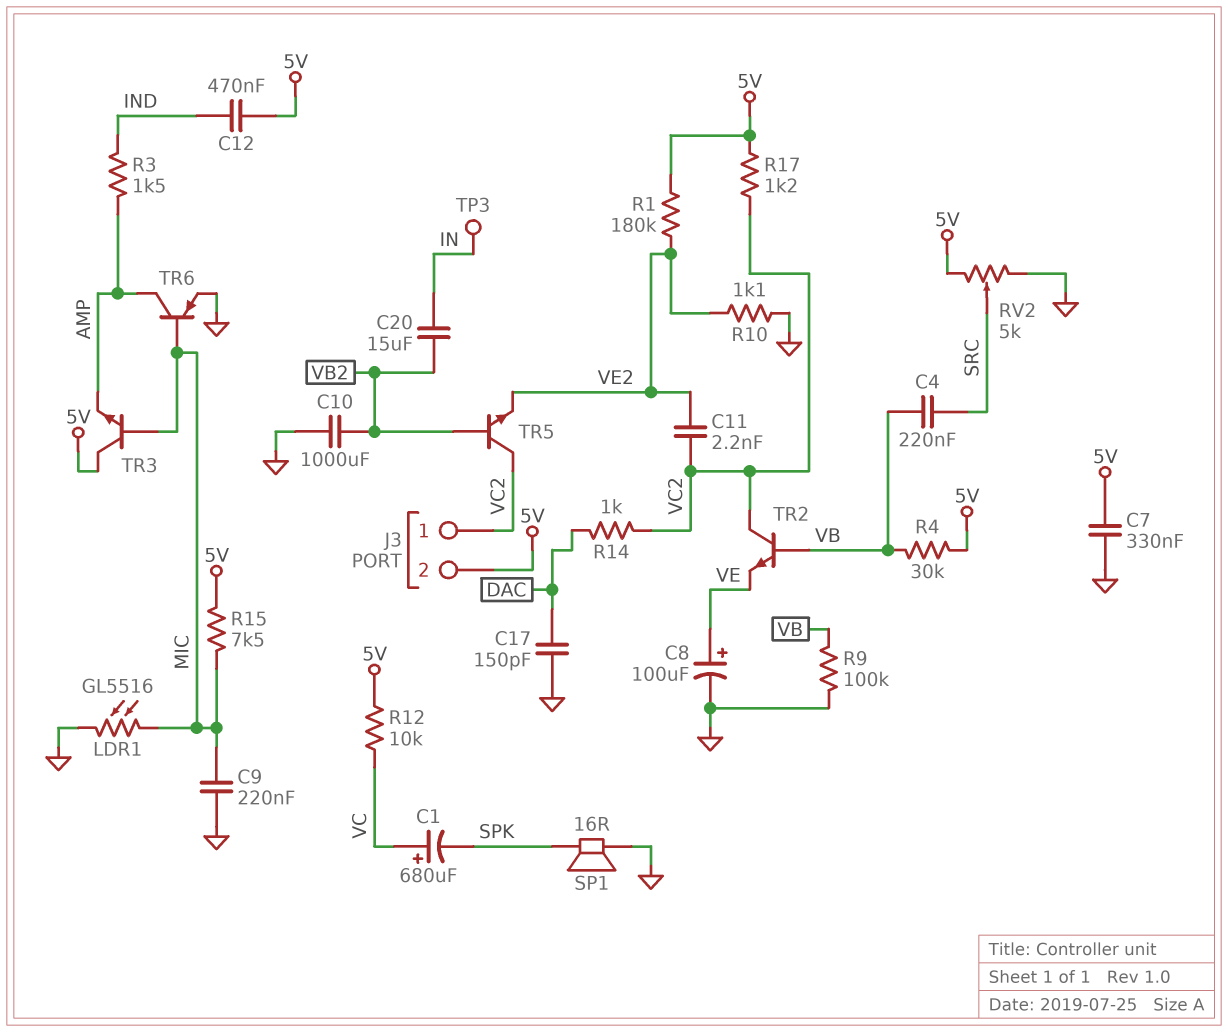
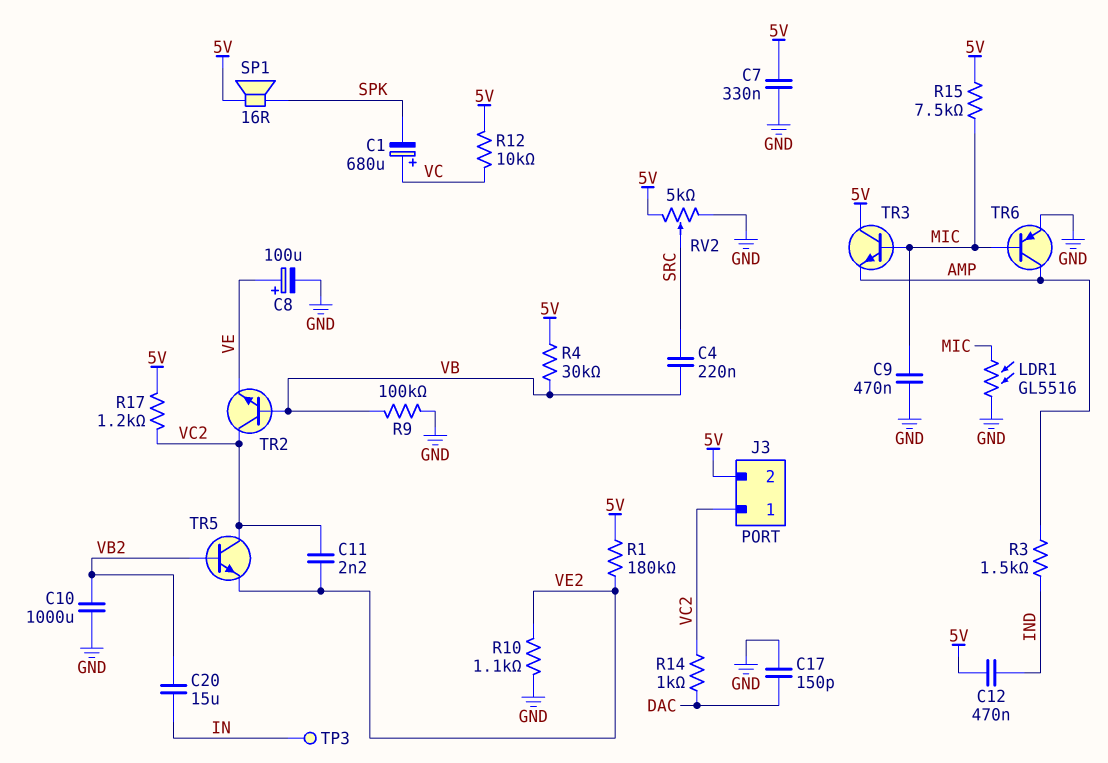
C9: 220nF (GND, MIC) -> 470nF (GND, MIC)
SP1: speaker 16R (GND, SPK) -> speaker 16R (5V, SPK)

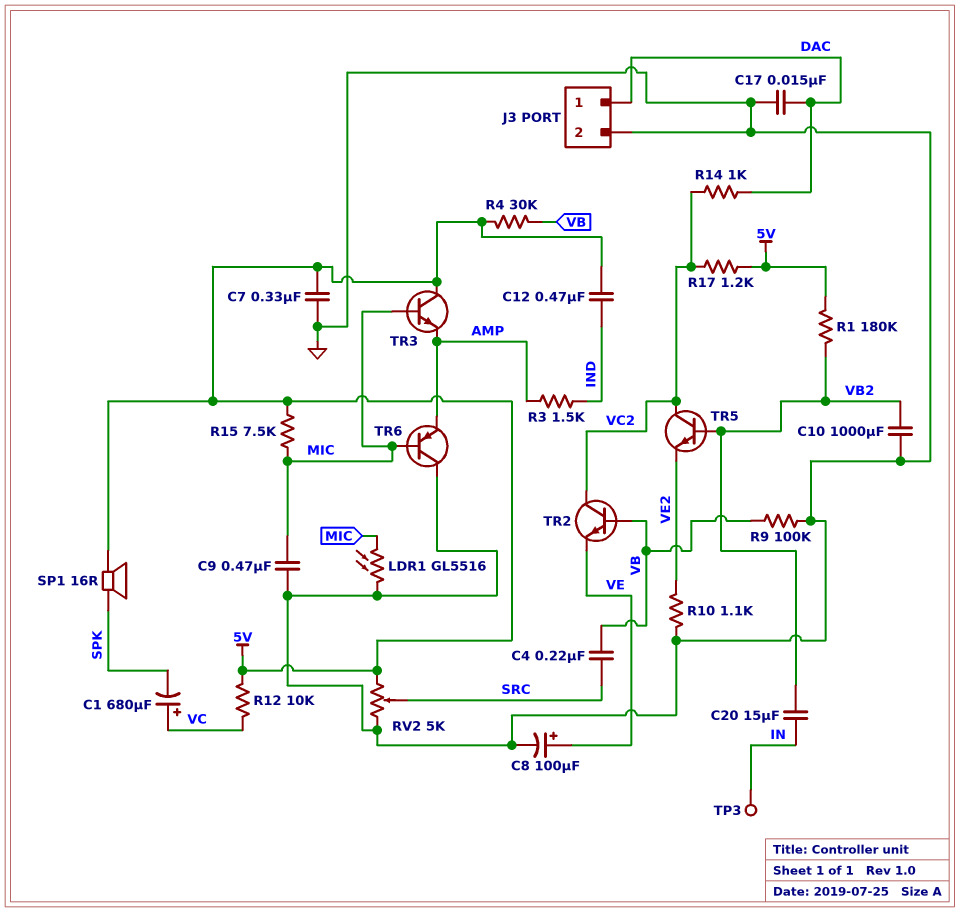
C11: 2.2nF (VC2, VE2) -> none
C17: 150pF (DAC, GND) -> 15nF (DAC, GND)
J3 pin 1: VC2 -> DAC
J3 pin 2: 5V -> GND
R1: 180k (5V, VE2) -> 180k (5V, VB2)
TR6: PNP (B MIC, C AMP, E GND) -> PNP (B MIC, C GND, E AMP)

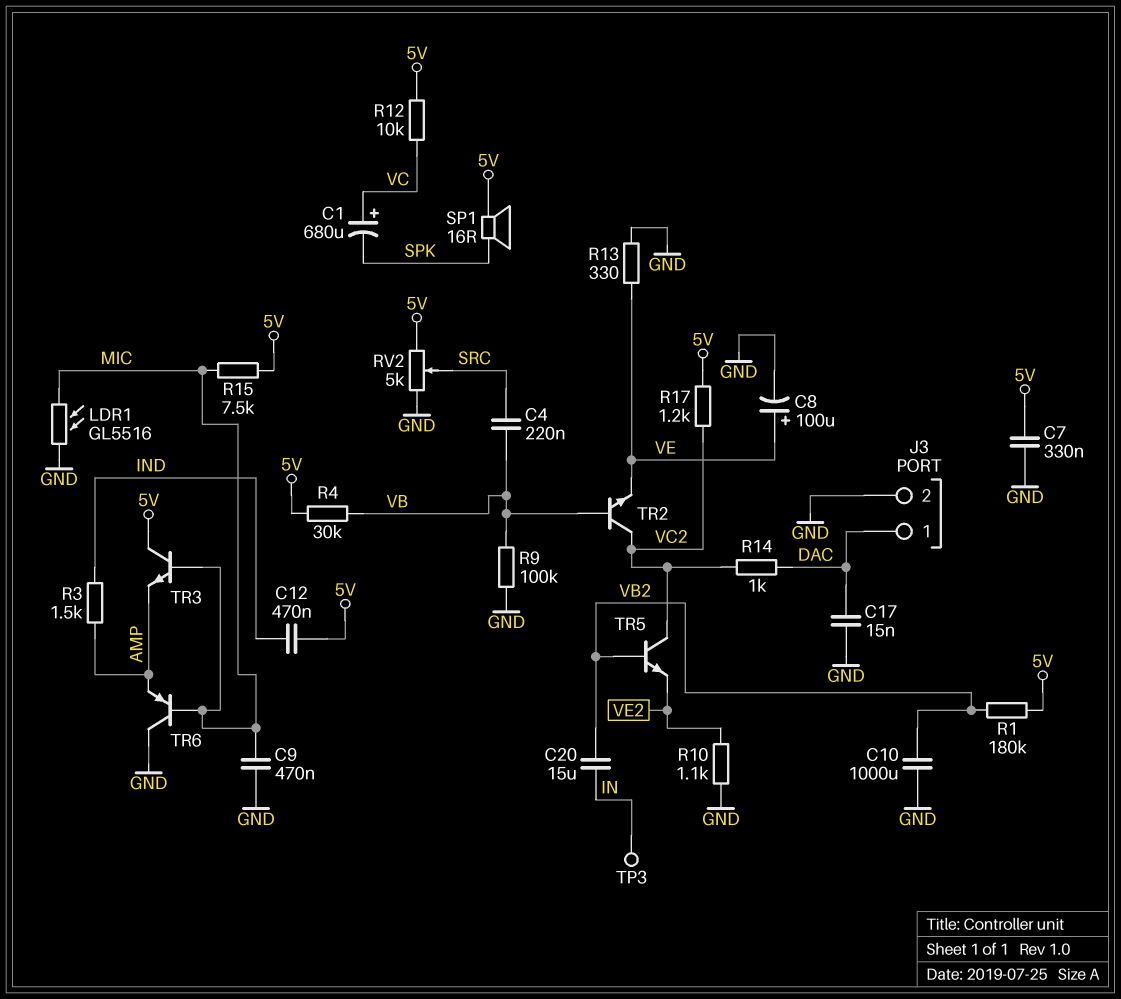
R13: none -> 330 (GND, VE)

